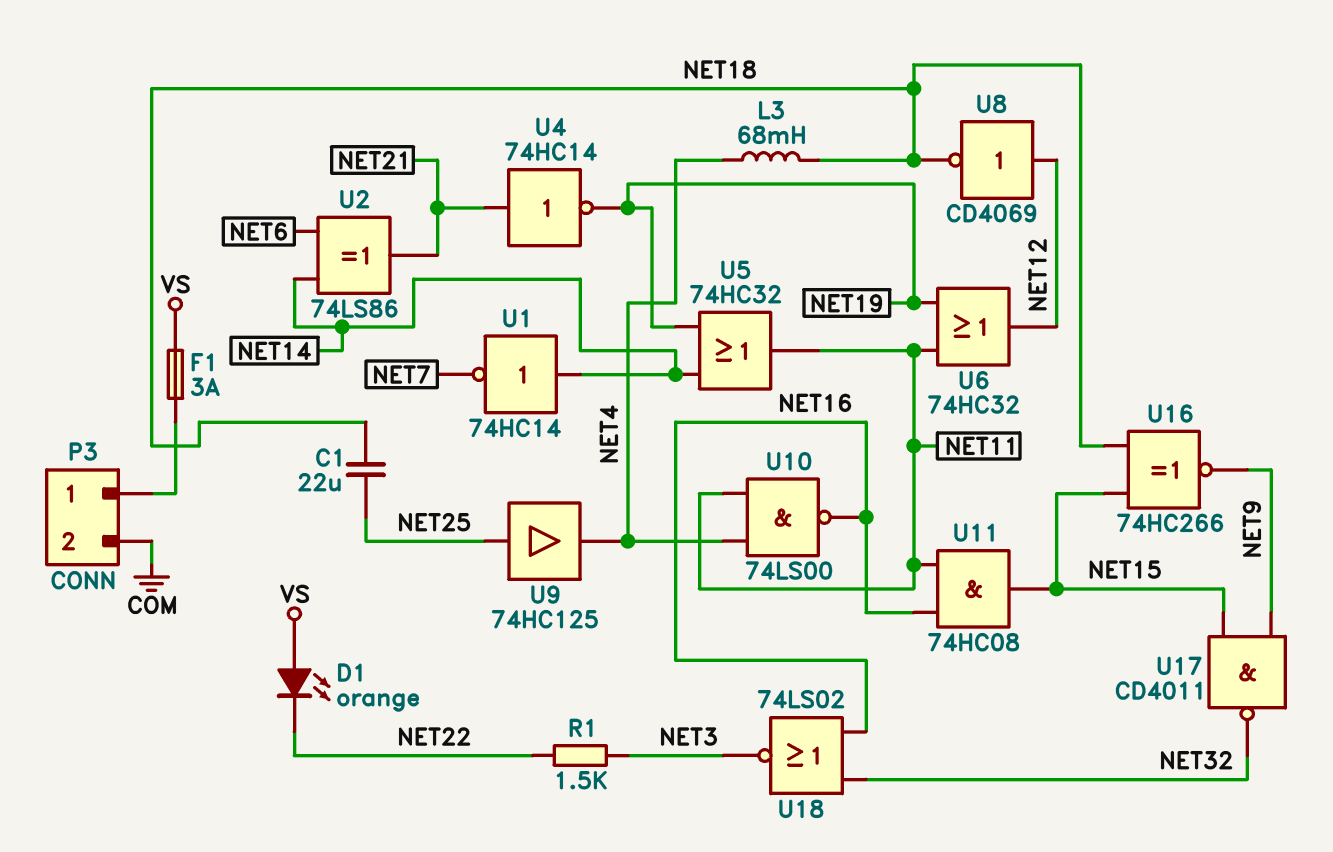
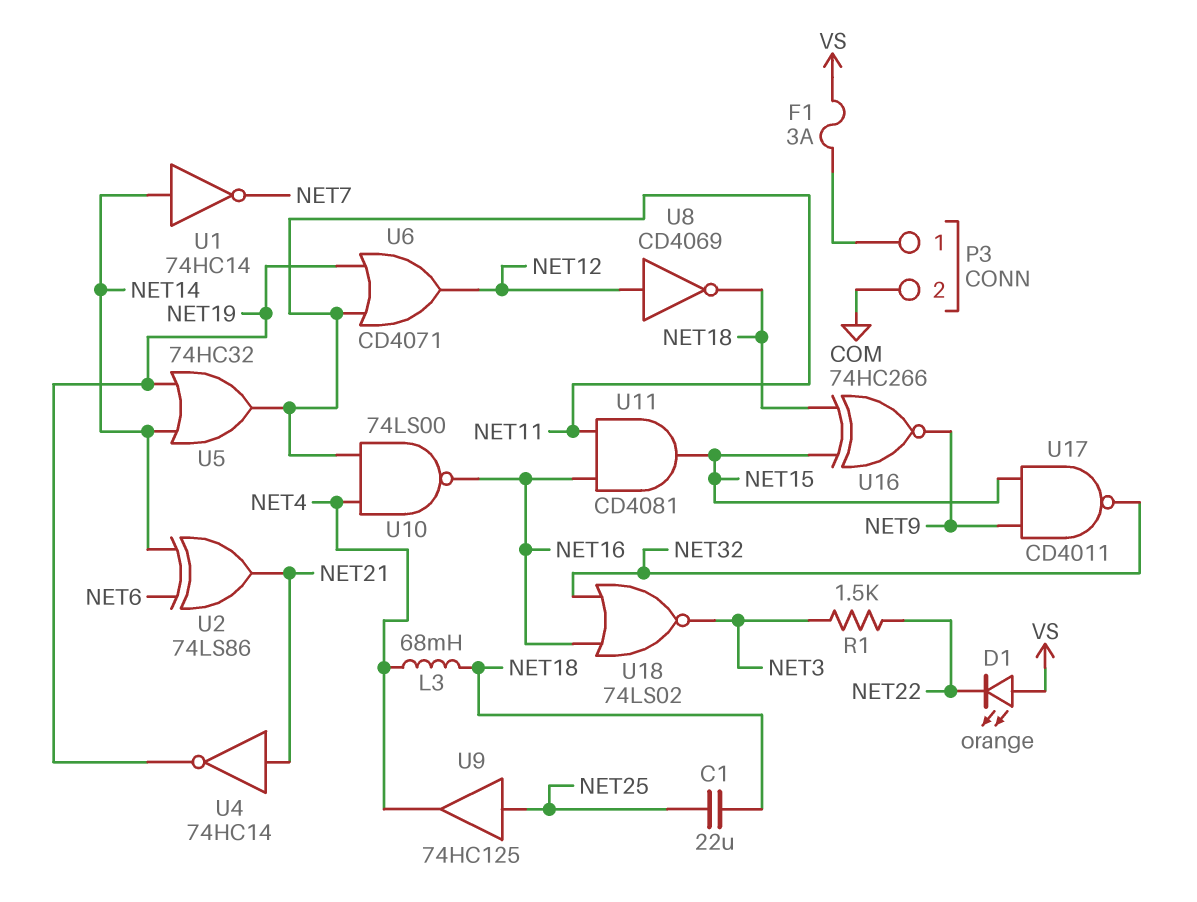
U6: OR 74HC32 (in NET11, in NET19, out NET12) -> OR CD4071 (in NET11, in NET19, out NET12)
U11: AND 74HC08 (in NET11, in NET16, out NET15) -> AND CD4081 (in NET11, in NET16, out NET15)

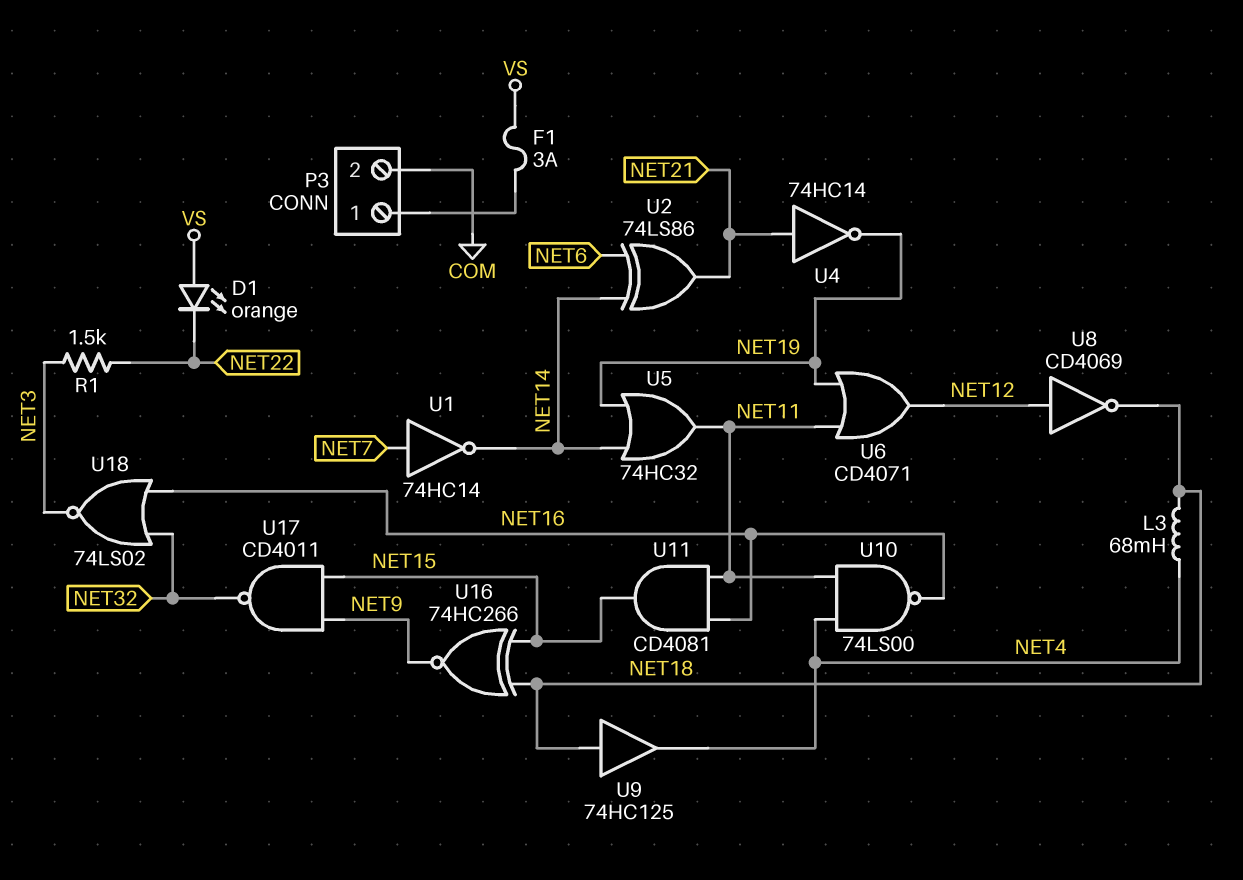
C1: 22uF (NET18, NET25) -> none
U1: NOT 74HC14 (in NET14, out NET7) -> NOT 74HC14 (in NET7, out NET14)
U9: buffer 74HC125 (in NET25, out NET4) -> buffer 74HC125 (in NET18, out NET4)

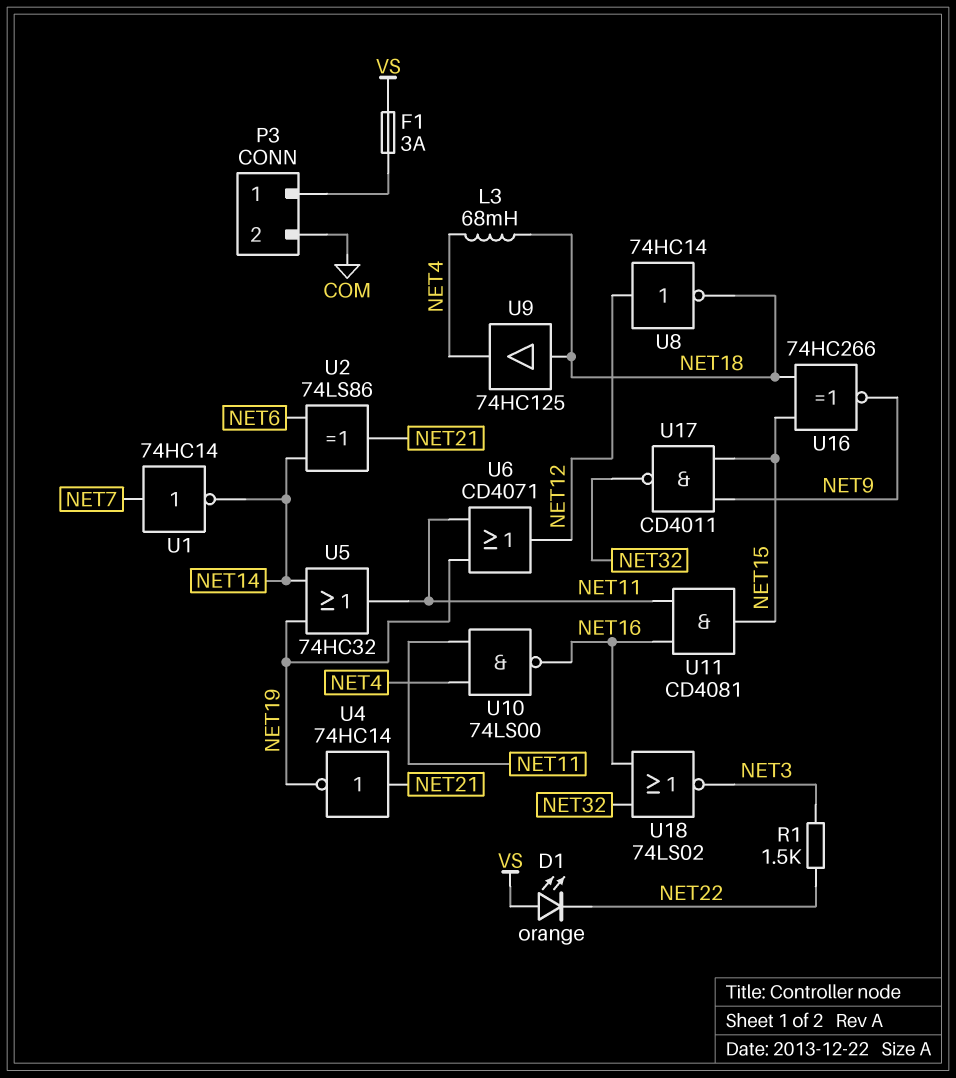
U8: NOT CD4069 (in NET12, out NET18) -> NOT 74HC14 (in NET12, out NET18)

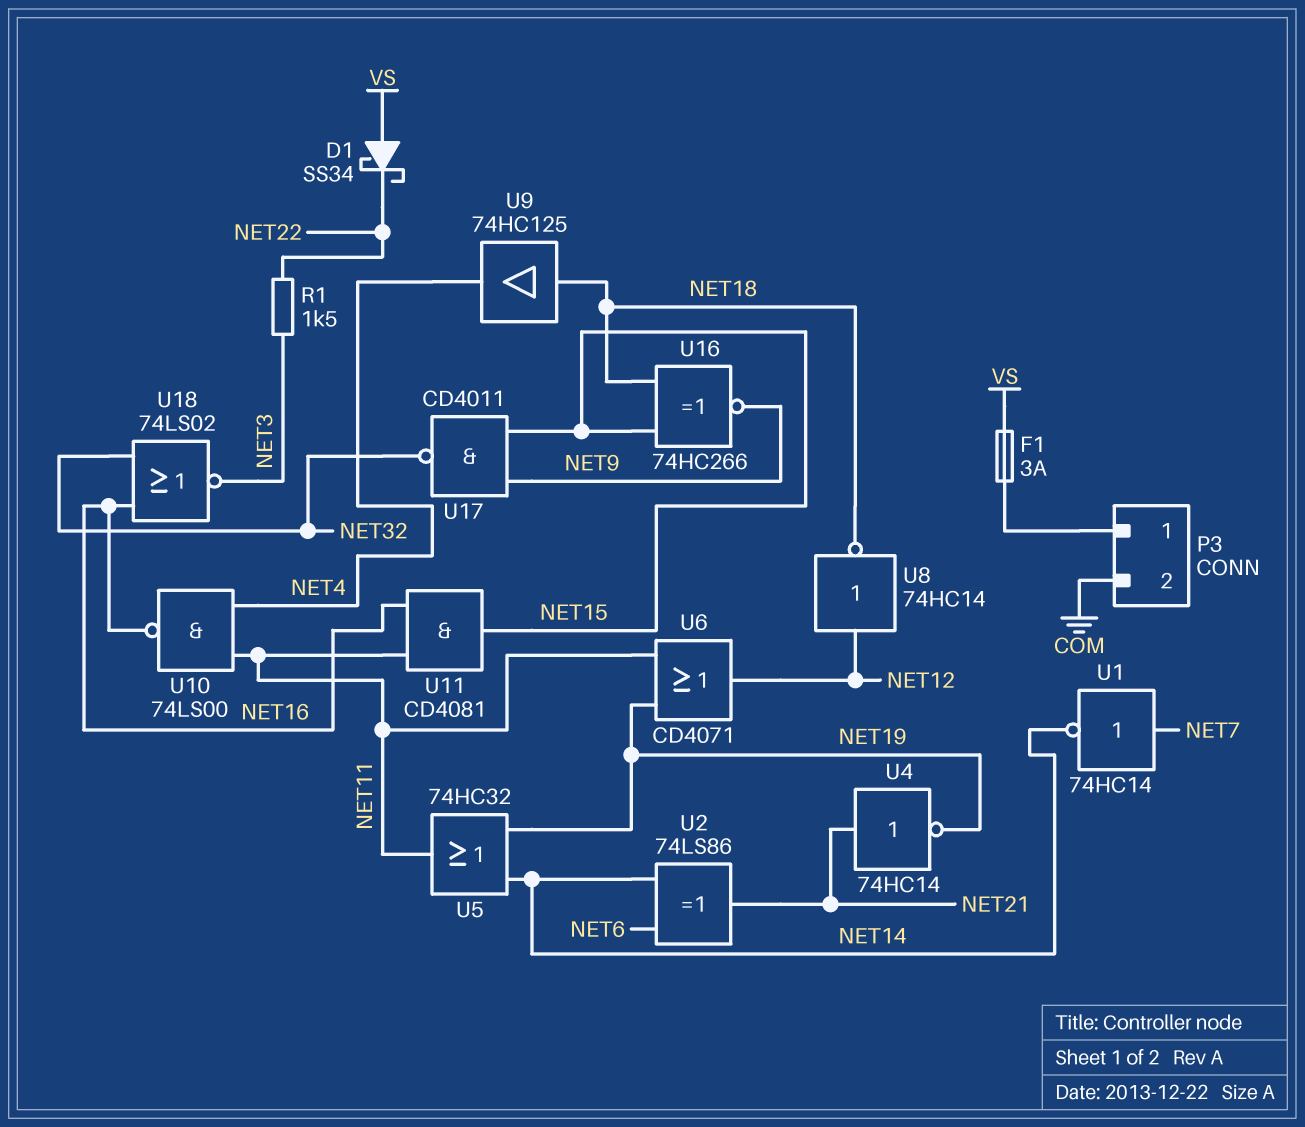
D1: LED orange (A VS, K NET22) -> schottky SS34 (A VS, K NET22)
L3: 68mH (NET4, NET18) -> none

